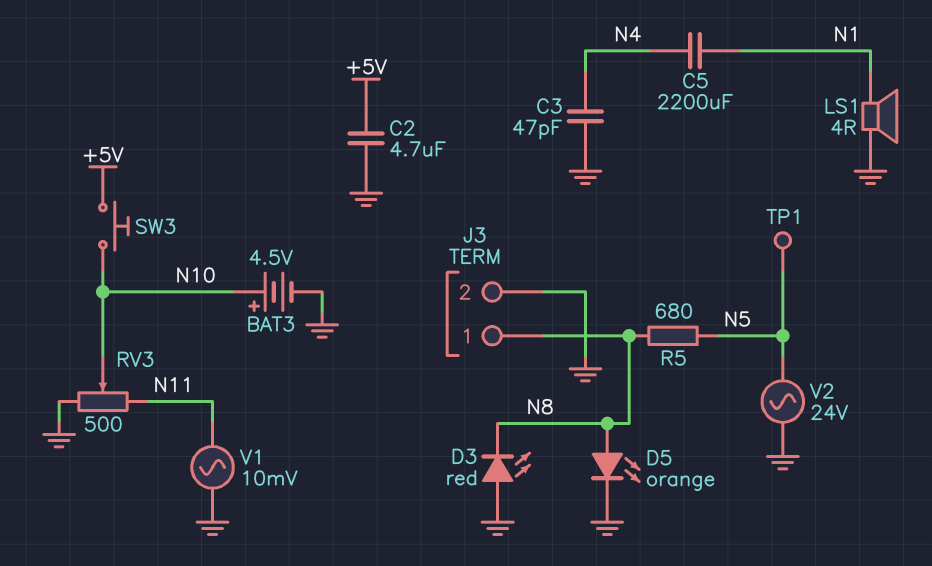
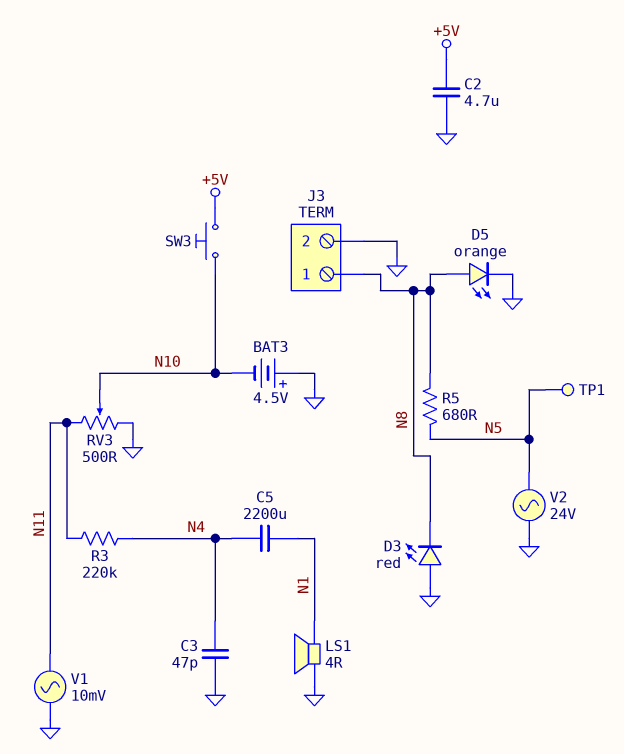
BAT3: 4.5V (plus N10, minus GND) -> 4.5V (plus GND, minus N10)
R3: none -> 220k (N4, N11)

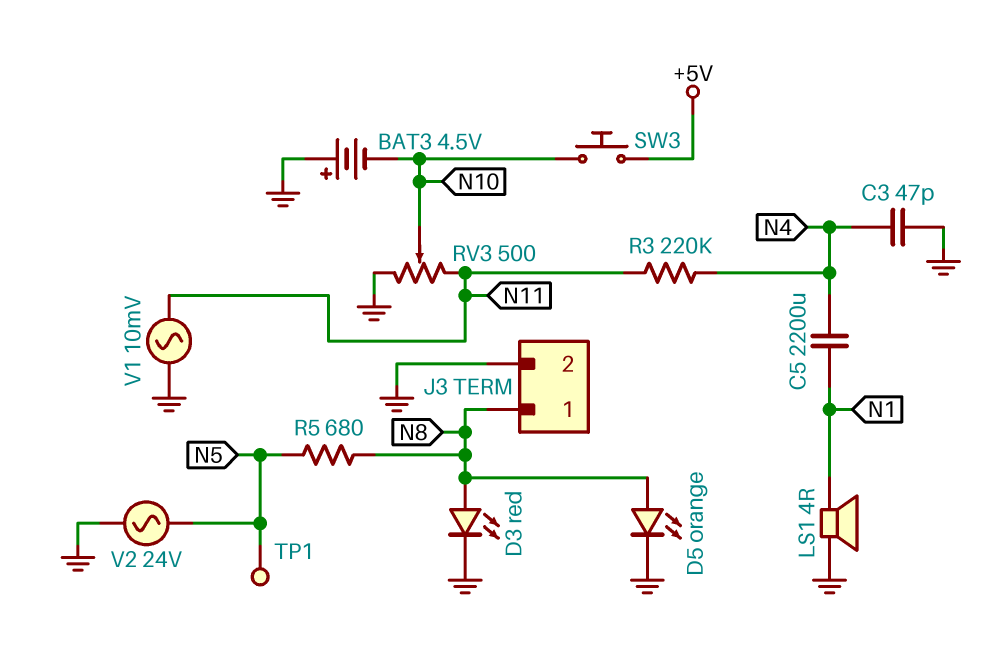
C2: 4.7uF (+5V, GND) -> none
D3: LED red (A GND, K N8) -> LED red (A N8, K GND)

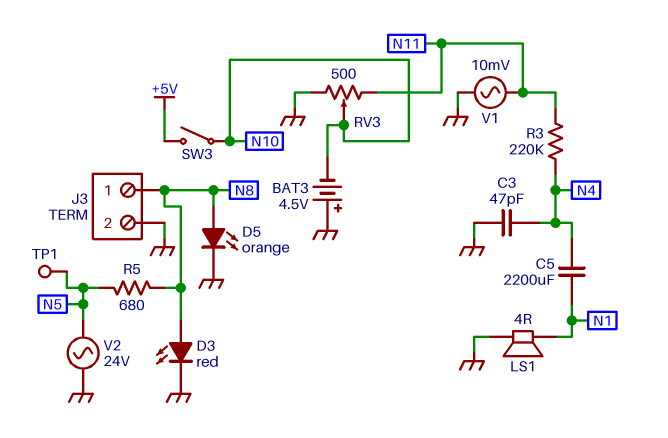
SW3: button (+5V, N10) -> switch (+5V, N10)

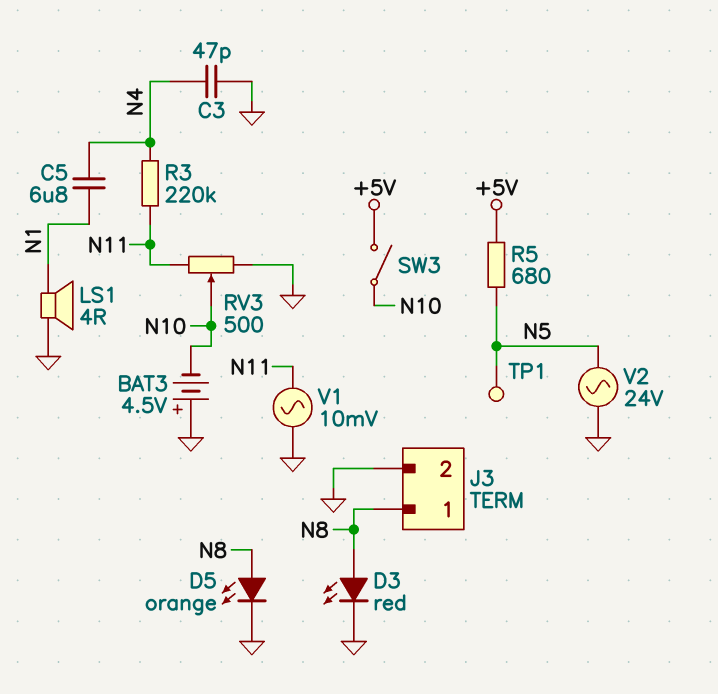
C5: 2200uF (N1, N4) -> 6.8uF (N1, N4)
R5: 680 (N5, N8) -> 680 (+5V, N5)

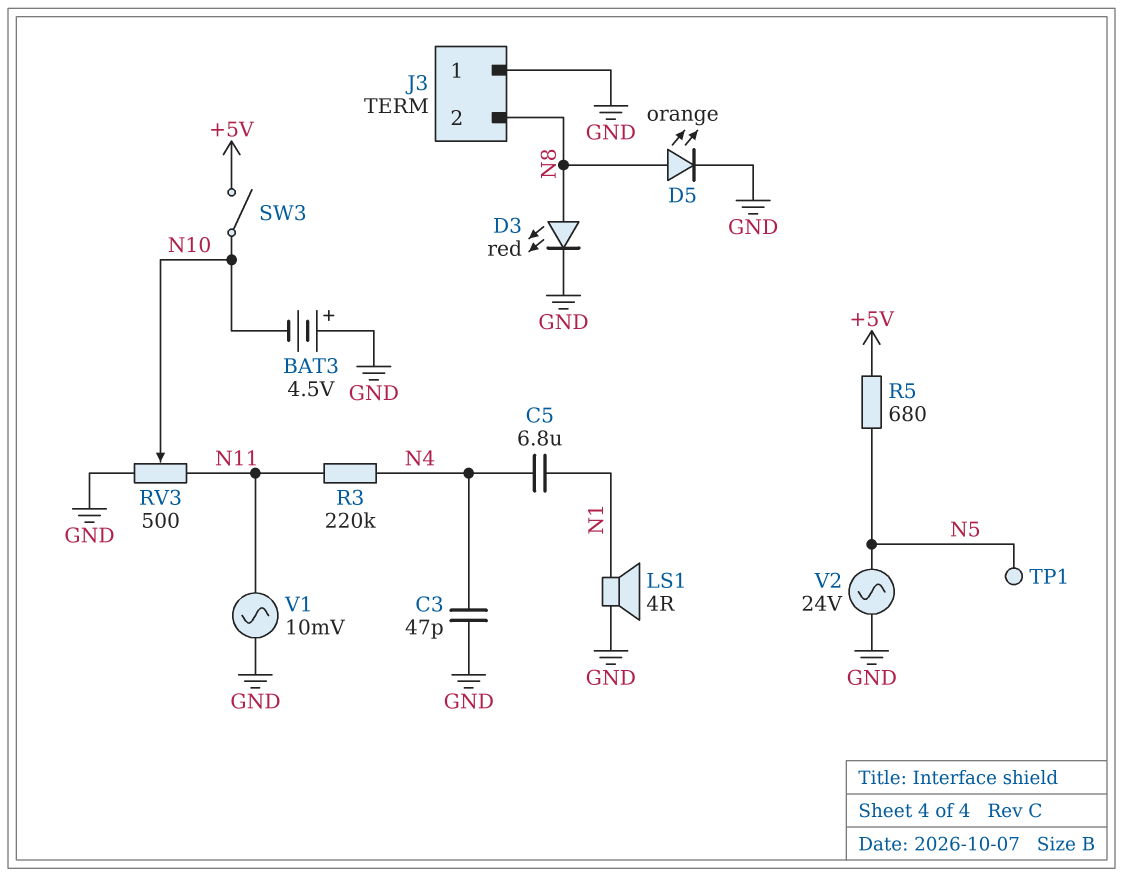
J3 pin 1: N8 -> GND
J3 pin 2: GND -> N8

